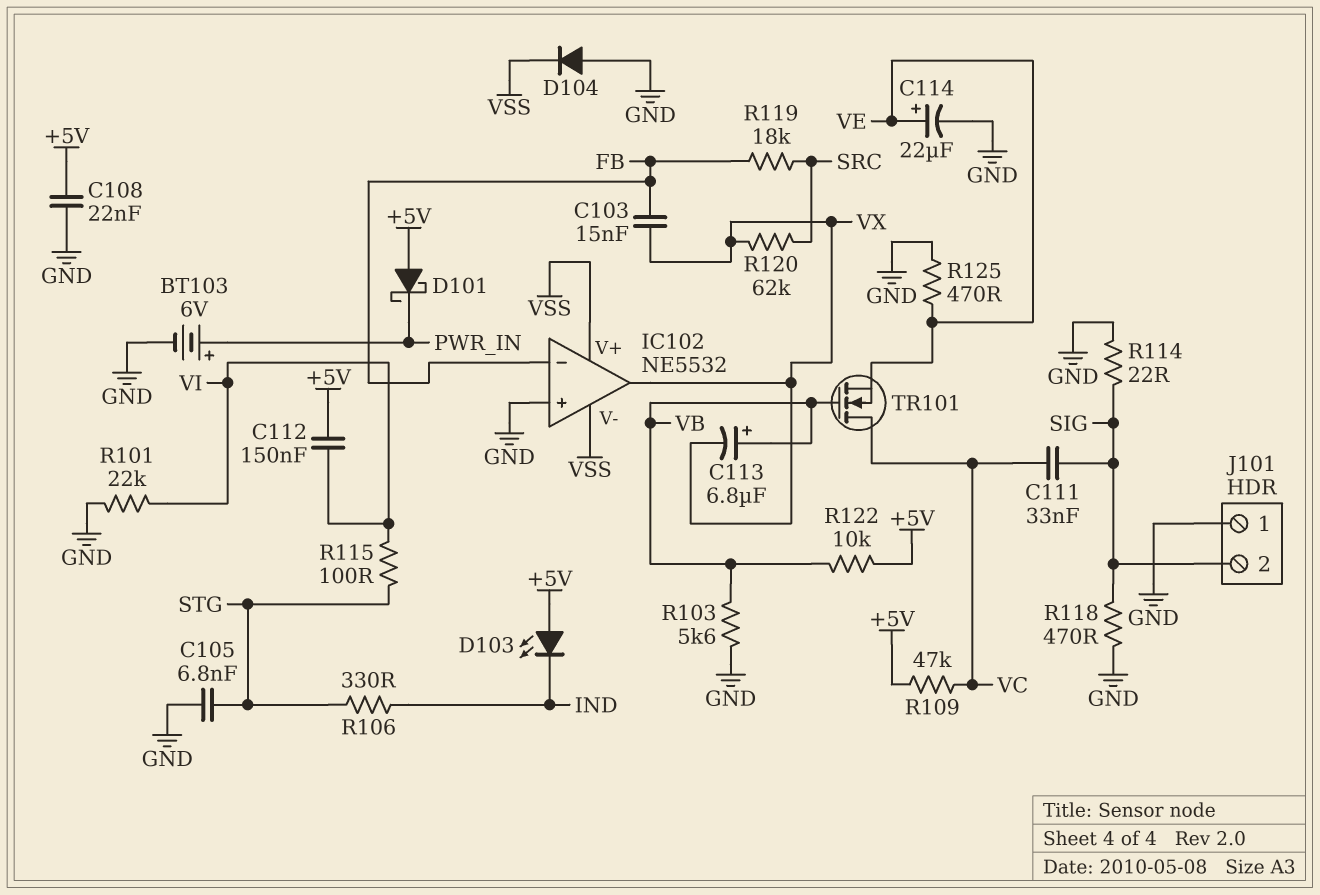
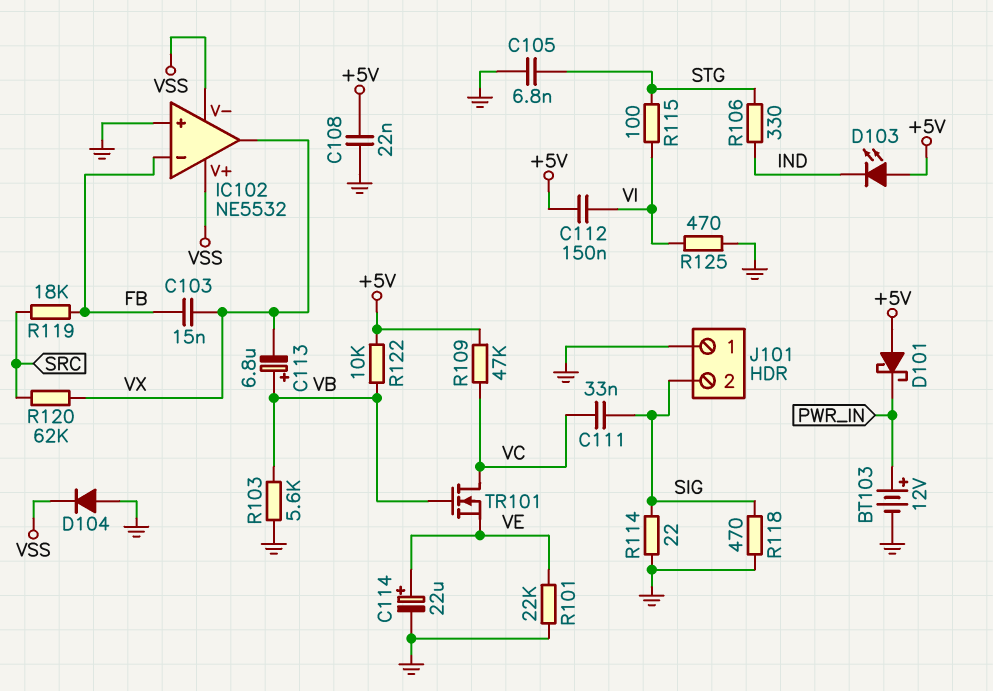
BT103: 6V (plus PWR_IN, minus GND) -> 12V (plus PWR_IN, minus GND)
R101: 22k (GND, VI) -> 22k (GND, VE)
R125: 470 (GND, VE) -> 470 (GND, VI)

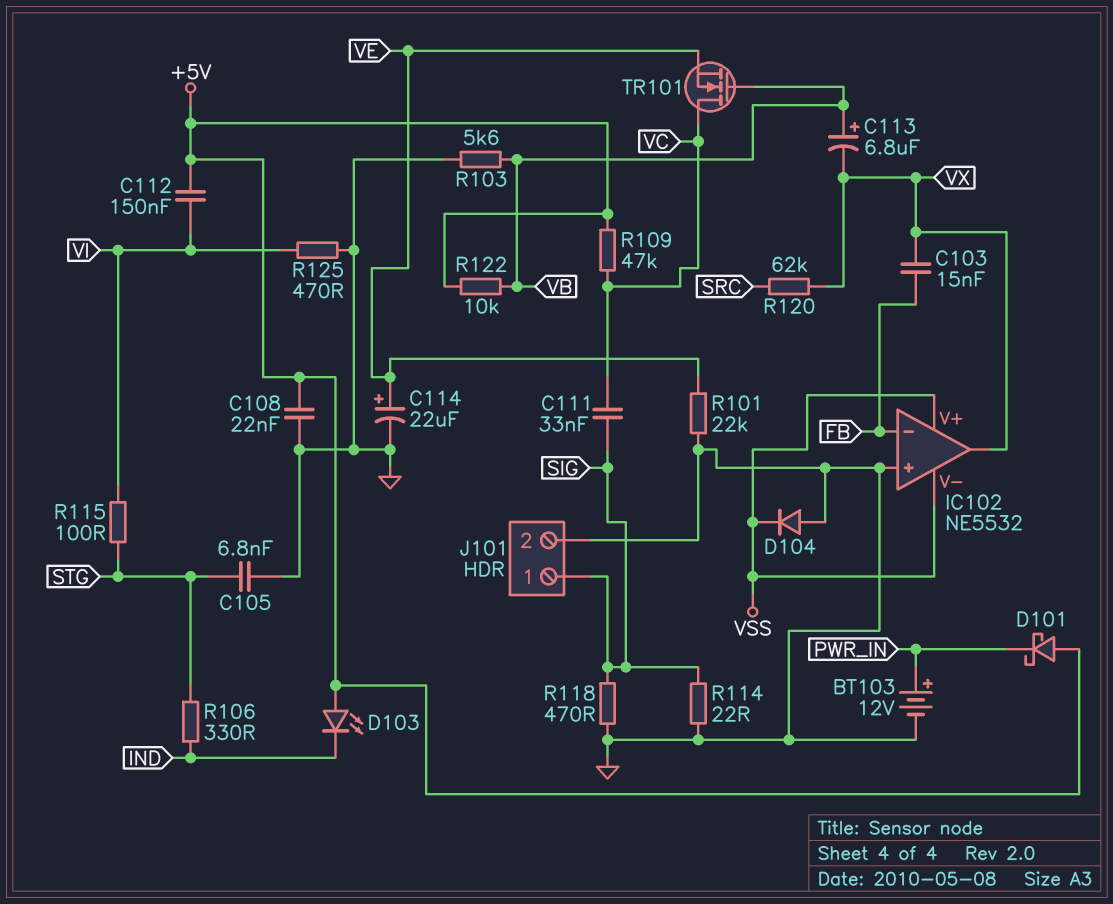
J101 pin 1: GND -> SIG
J101 pin 2: SIG -> GND
R119: 18k (FB, SRC) -> none

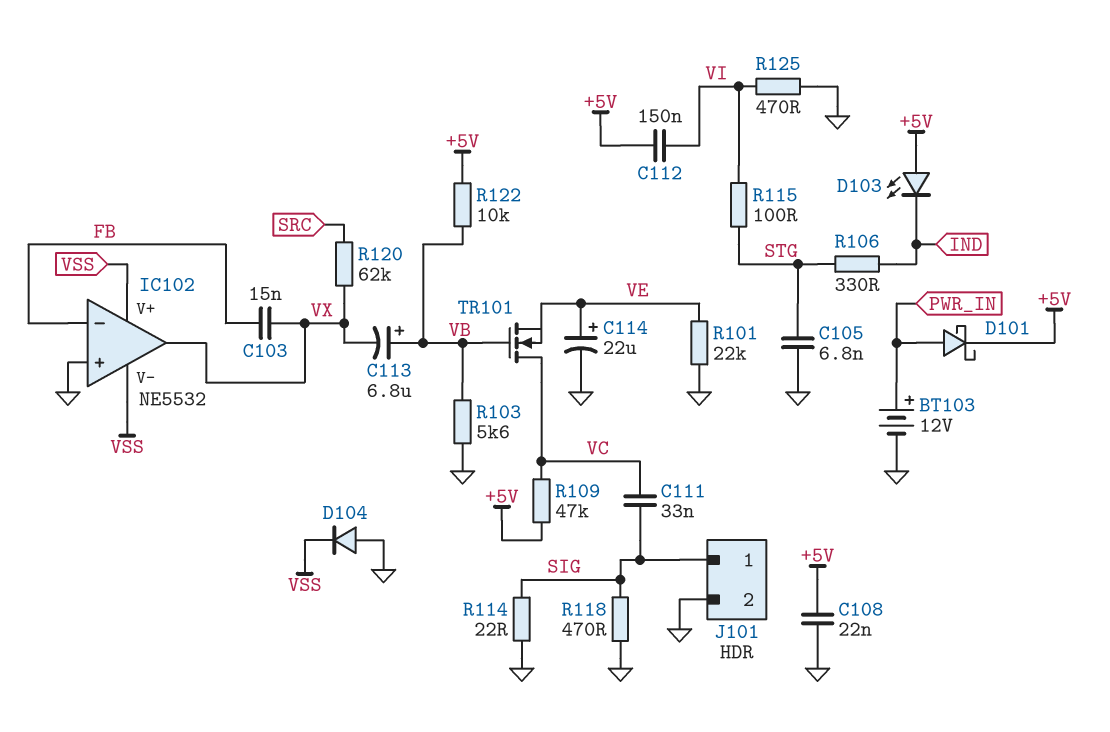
D101: schottky (A +5V, K PWR_IN) -> schottky (A PWR_IN, K +5V)

